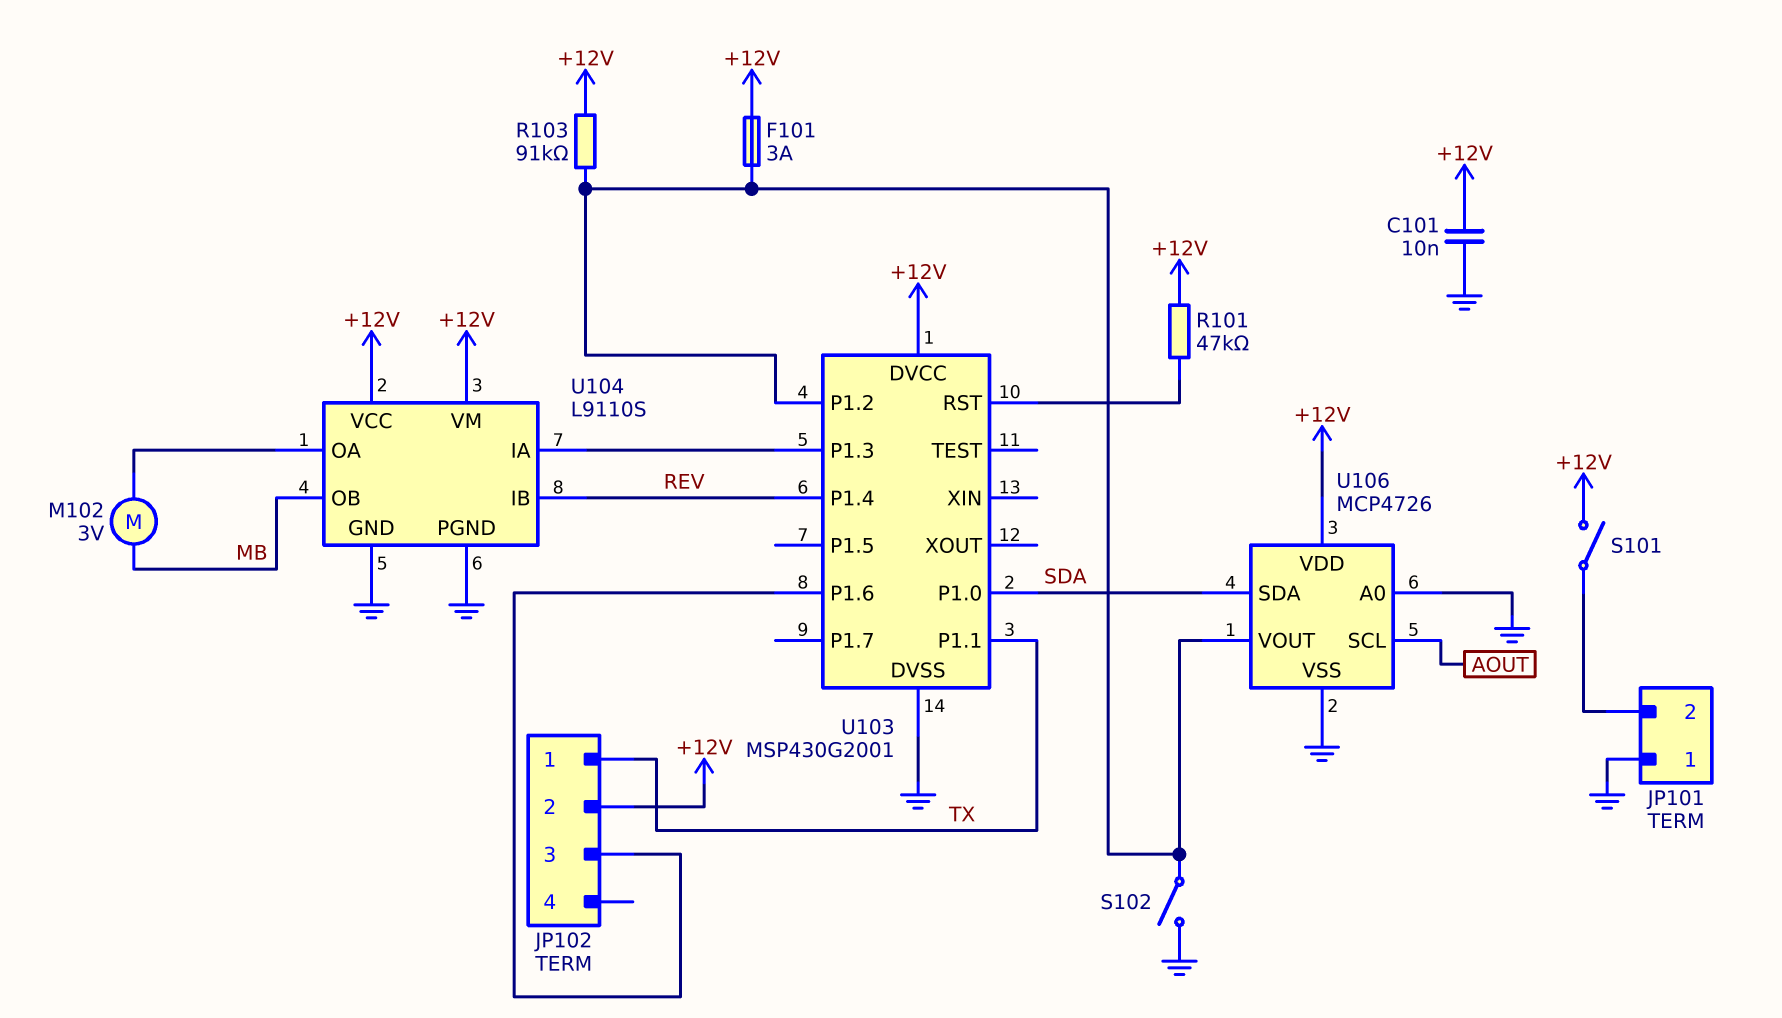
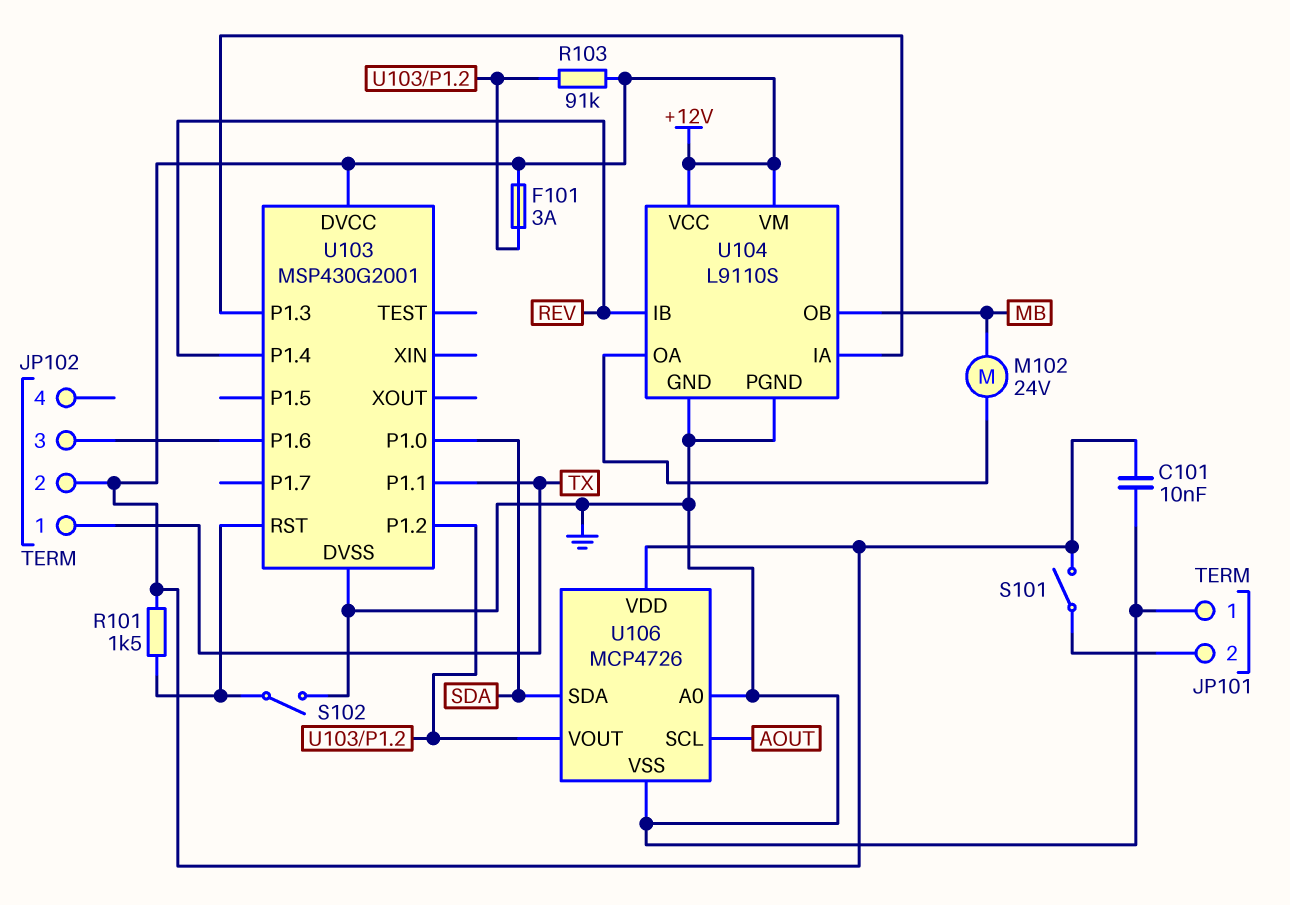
M102: motor 3V (MB, U104/OA) -> motor 24V (MB, U104/OA)
R101: 47k (+12V, U103/RST) -> 1.5k (+12V, U103/RST)
S102: switch (GND, U103/P1.2) -> switch (GND, U103/RST)

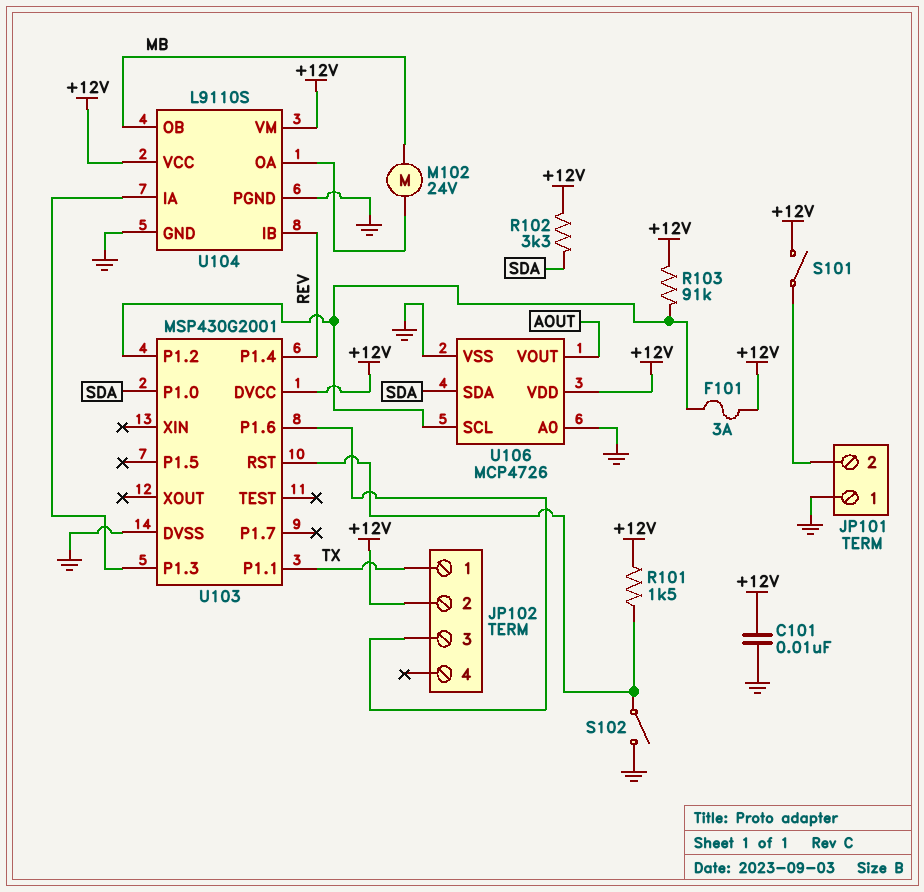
R102: none -> 3.3k (+12V, SDA)
U106 pin SCL: AOUT -> U103/P1.2
U106 pin VOUT: U103/P1.2 -> AOUT

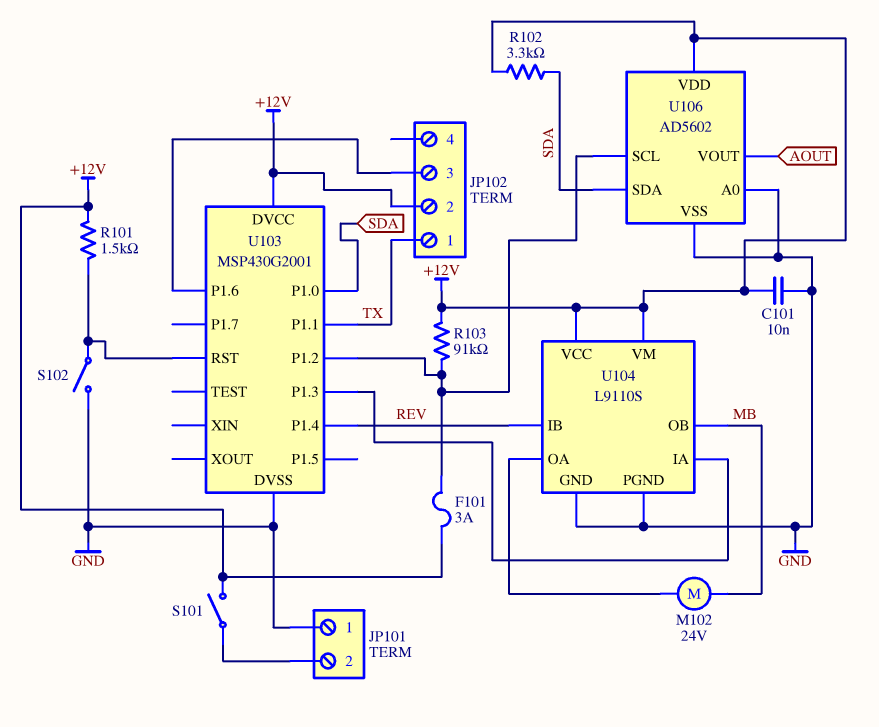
U106: MCP4726 -> AD5602

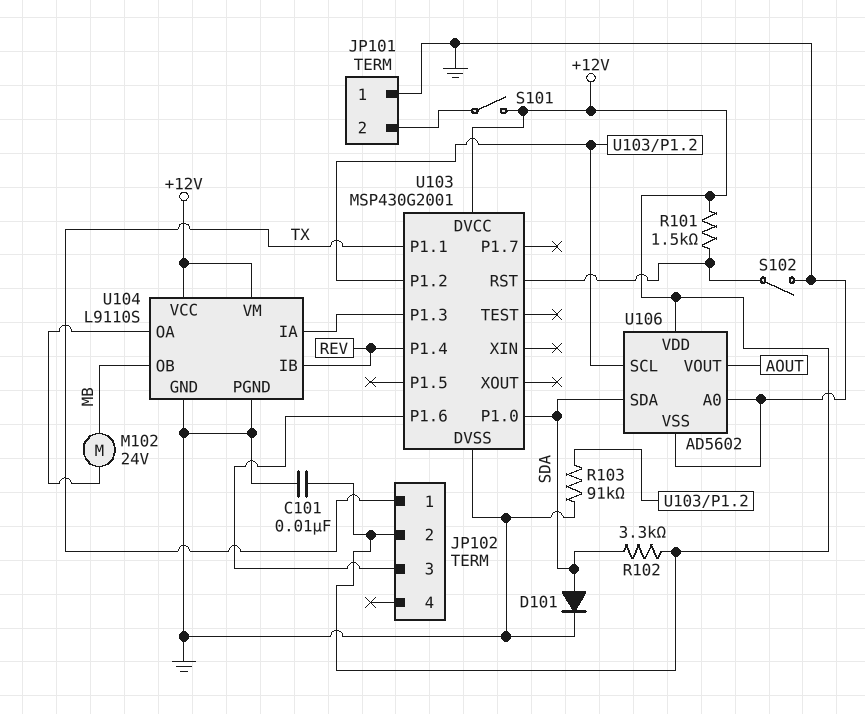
D101: none -> diode (A SDA, K GND)
F101: 3A (+12V, U103/P1.2) -> none
R103: 91k (+12V, U103/P1.2) -> 91k (GND, U103/P1.2)

